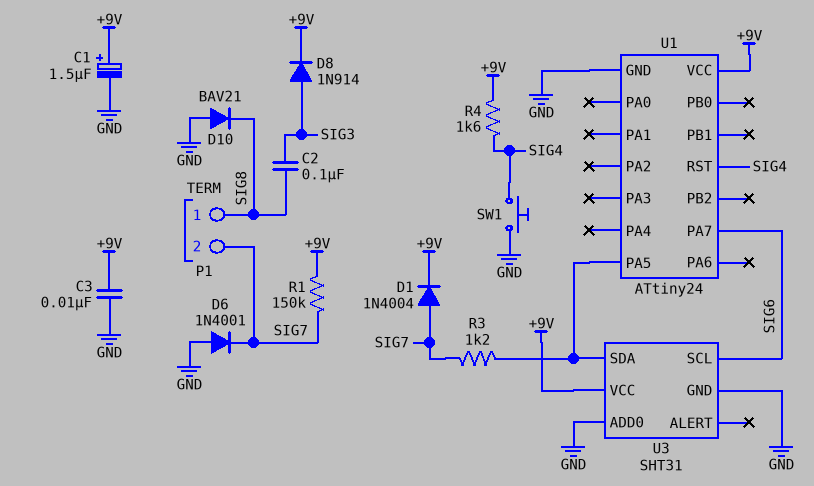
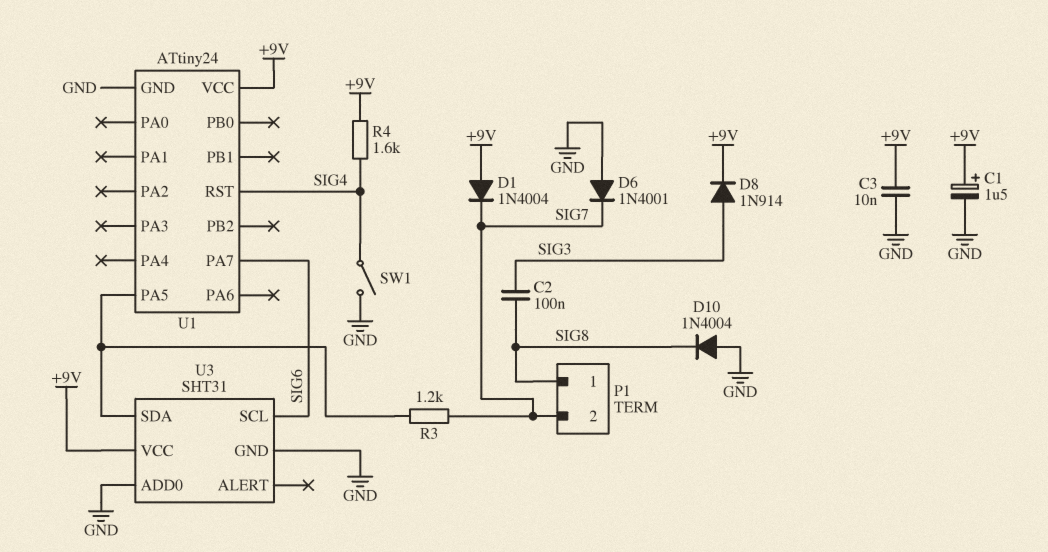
D1: diode 1N4004 (A SIG7, K +9V) -> diode 1N4004 (A +9V, K SIG7)
D10: diode BAV21 (A GND, K SIG8) -> diode 1N4004 (A GND, K SIG8)
R1: 150k (+9V, SIG7) -> none
SW1: button (GND, SIG4) -> switch (GND, SIG4)

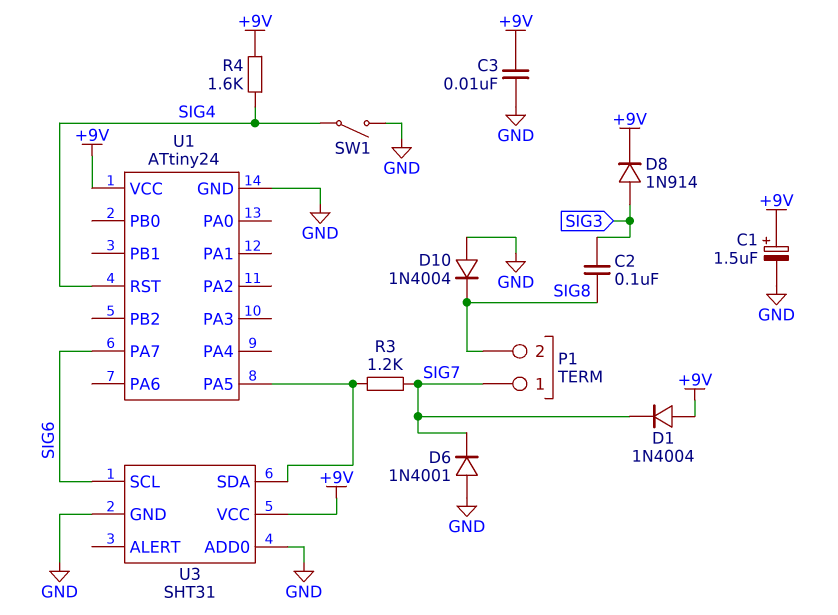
P1 pin 1: SIG8 -> SIG7
P1 pin 2: SIG7 -> SIG8

